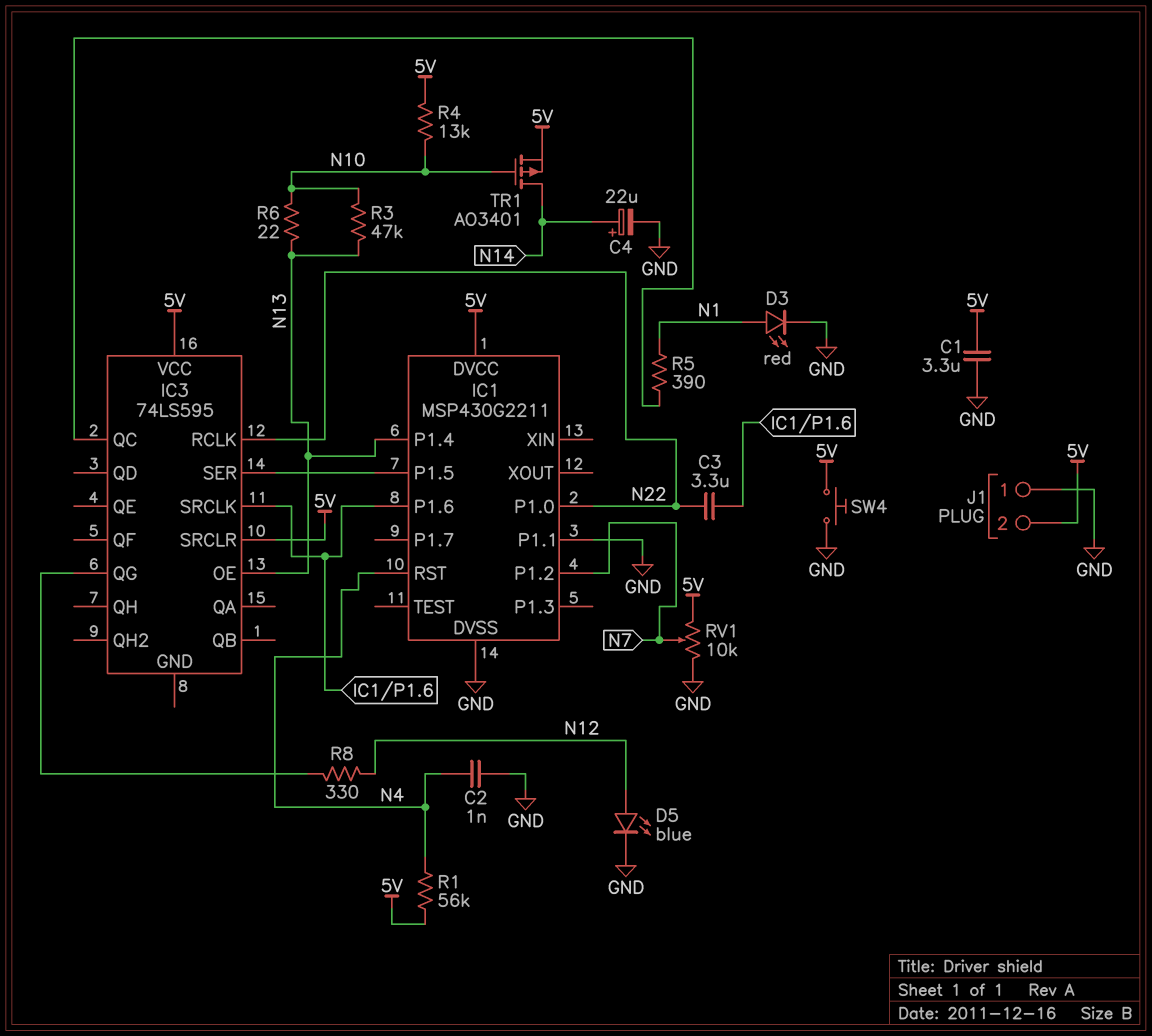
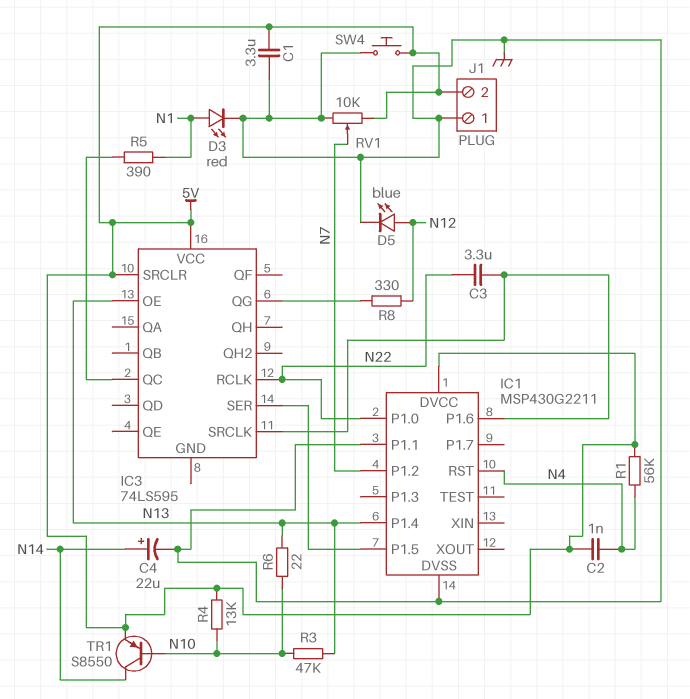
C2: 1nF (GND, N4) -> 1nF (5V, N4)
TR1: PMOS AO3401 (G N10, D N14, S 5V) -> PNP S8550 (B N10, C N14, E 5V)

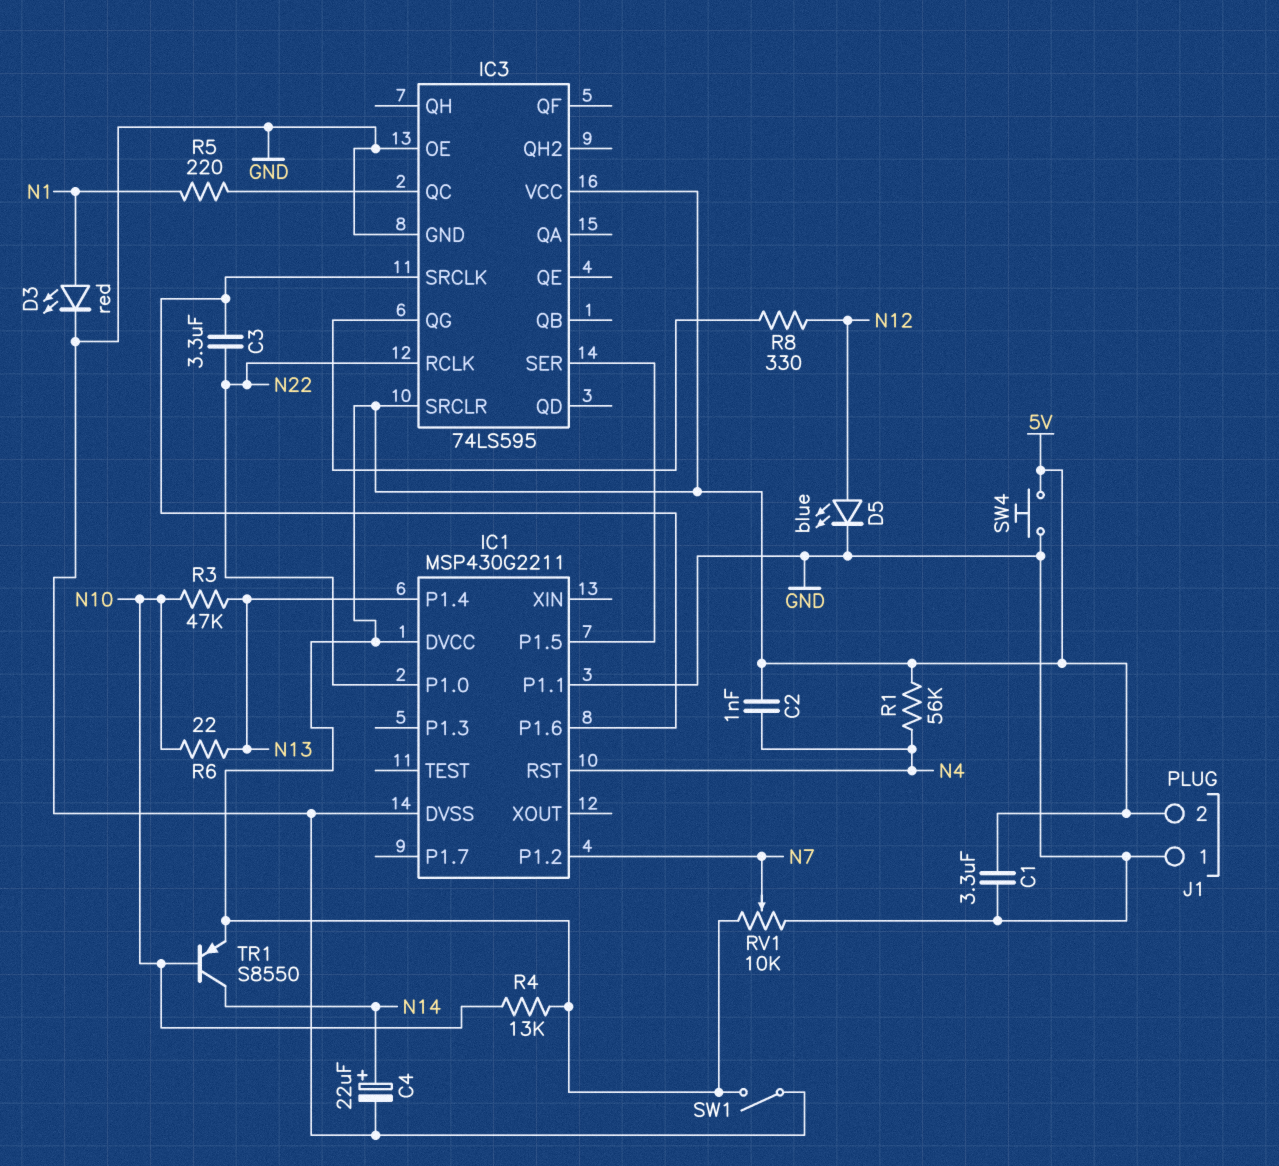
IC3 pin GND: none -> GND
IC3 pin OE: N13 -> GND
R5: 390 (IC3/QC, N1) -> 220 (IC3/QC, N1)
SW1: none -> switch (5V, GND)

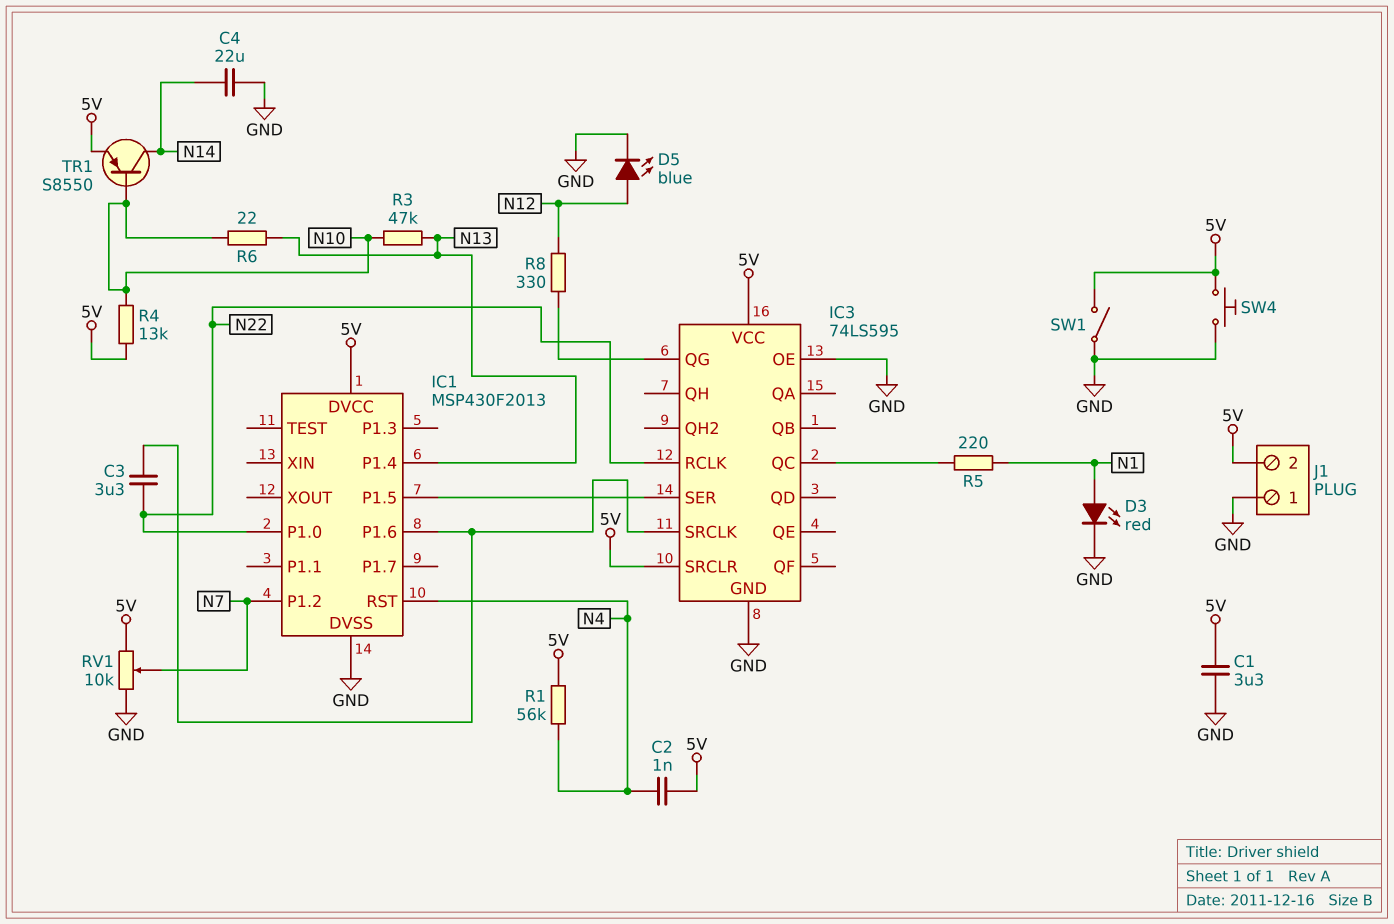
C4: 22uF (plus N14, minus GND) -> 22uF (GND, N14)
IC1: MSP430G2211 -> MSP430F2013
IC1 pin P1.1: GND -> none

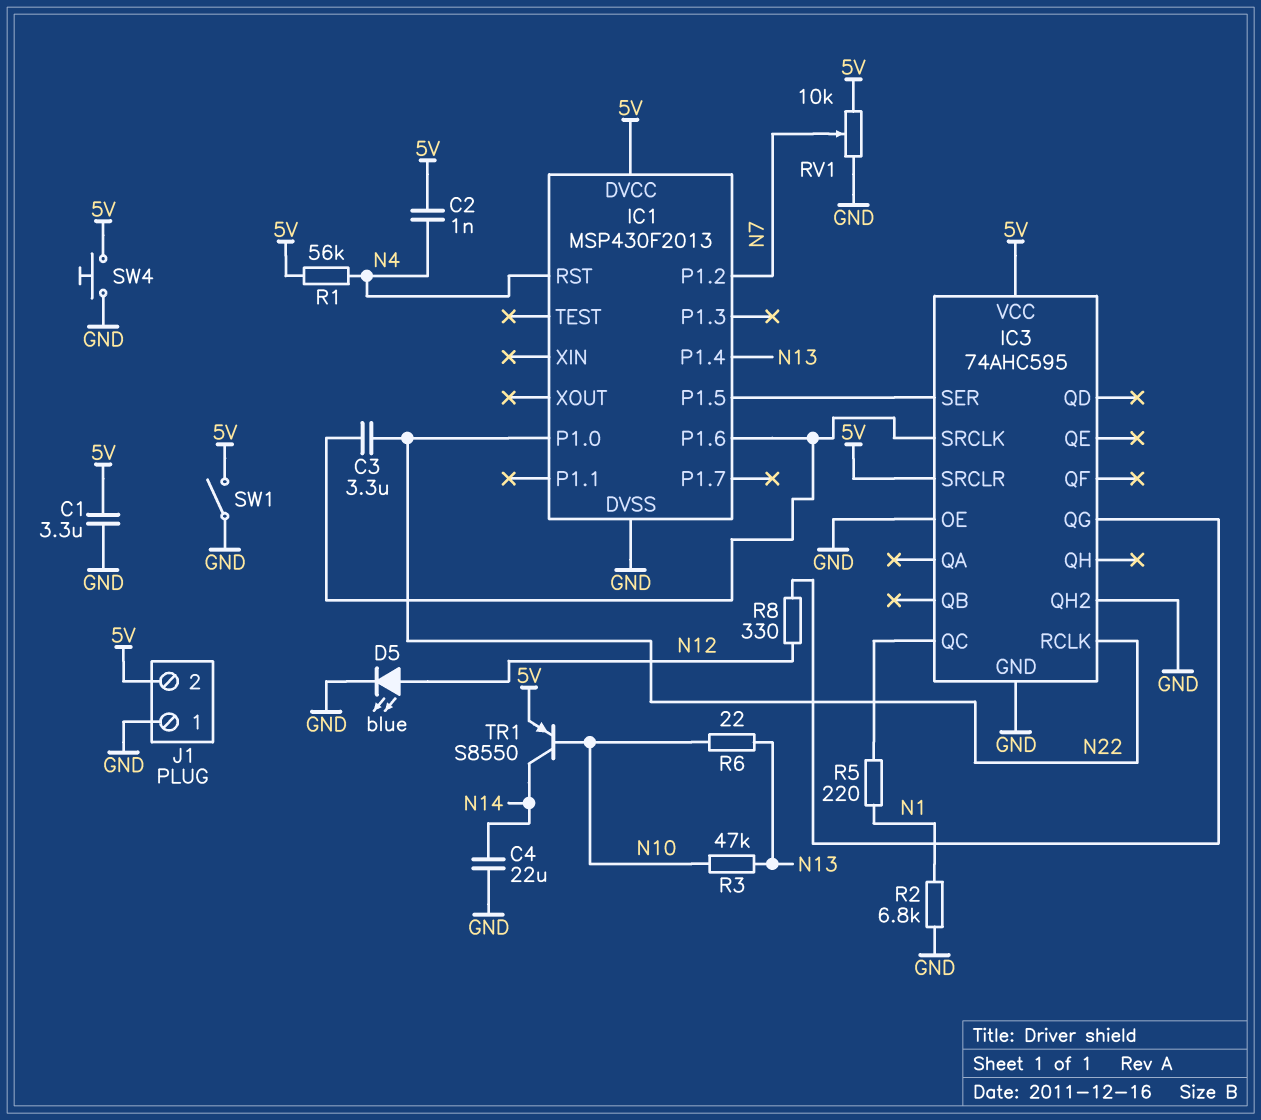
D3: LED red (A N1, K GND) -> none
IC3: 74LS595 -> 74AHC595
IC3 pin QH2: none -> GND
R2: none -> 6.8k (GND, N1)
R4: 13k (5V, N10) -> none

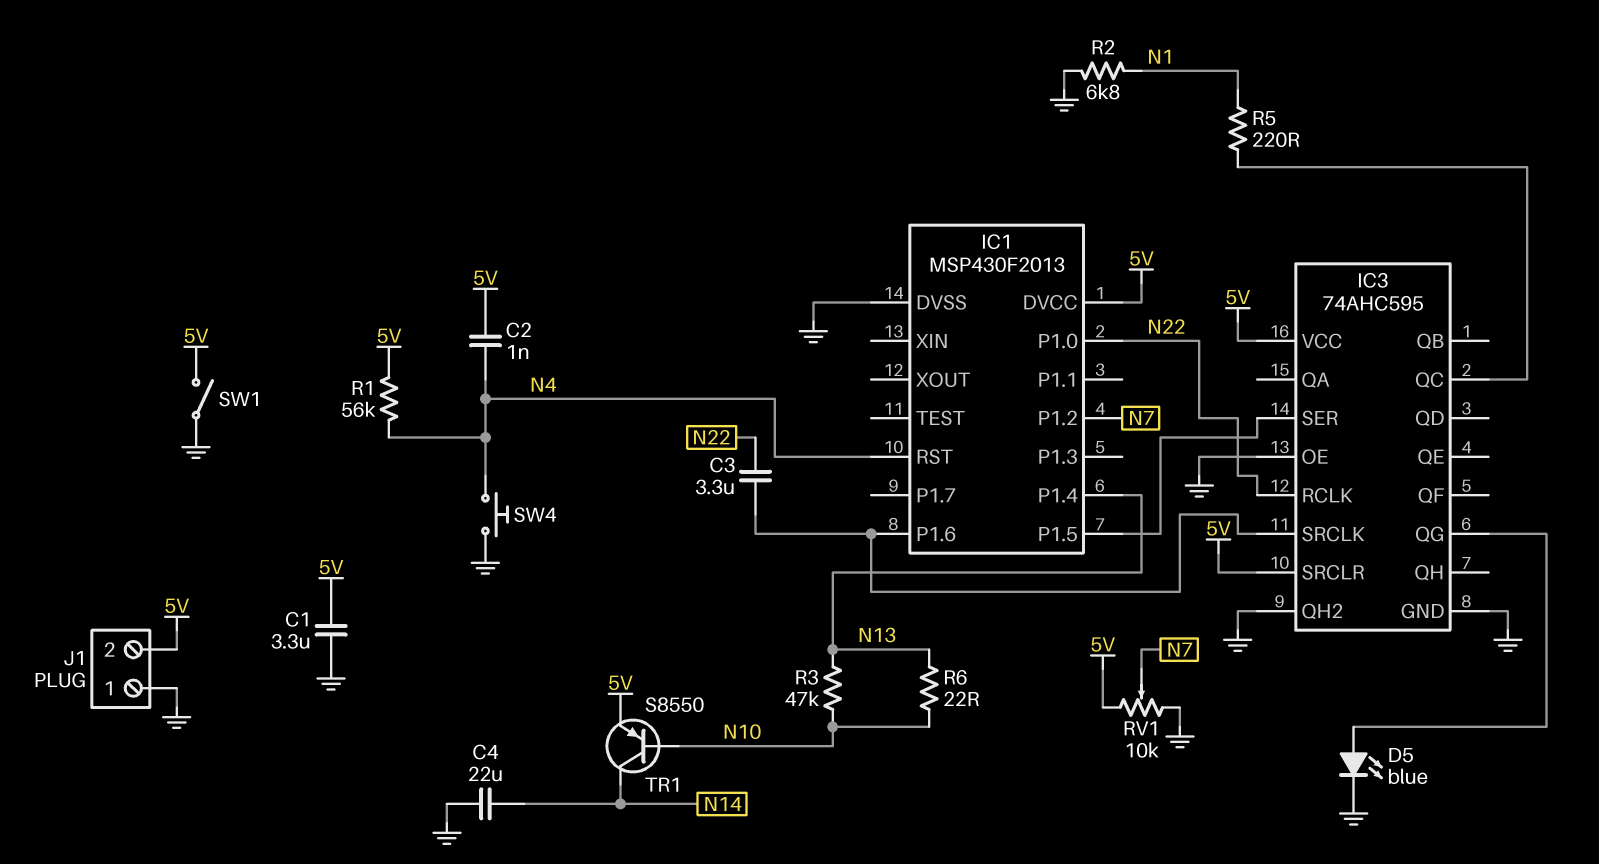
D5: LED blue (A N12, K GND) -> LED blue (A IC3/QG, K GND)
R8: 330 (IC3/QG, N12) -> none
SW4: button (5V, GND) -> button (GND, N4)

